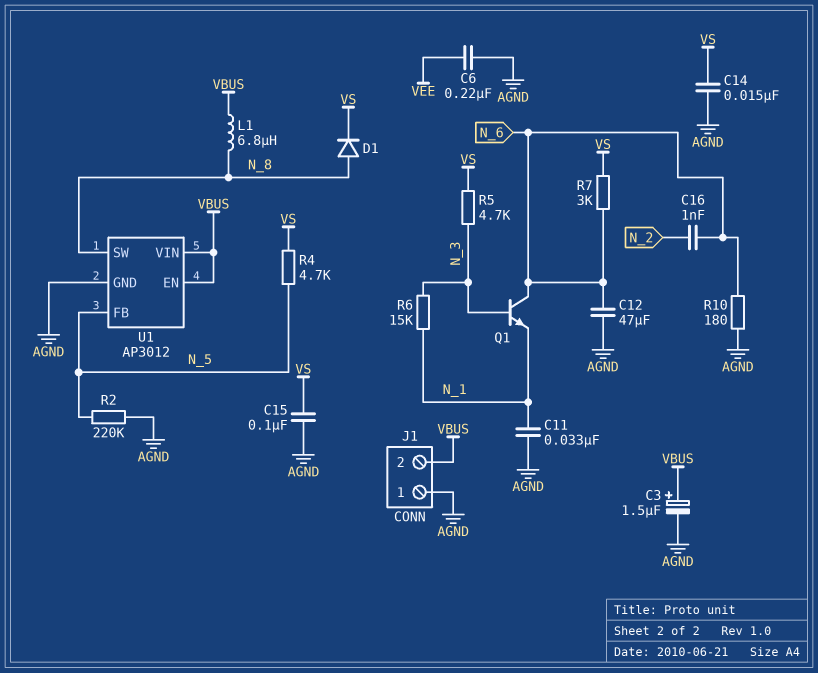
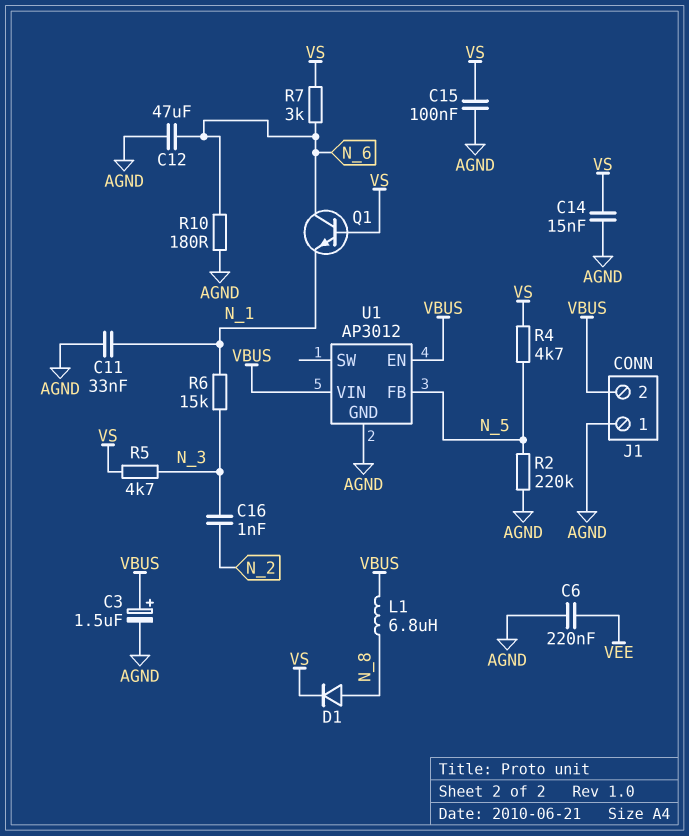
C16: 1nF (N_2, N_6) -> 1nF (N_2, N_3)
Q1: NPN (B N_3, C N_6, E N_1) -> NPN (B VS, C N_6, E N_1)
U1 pin SW: N_8 -> none

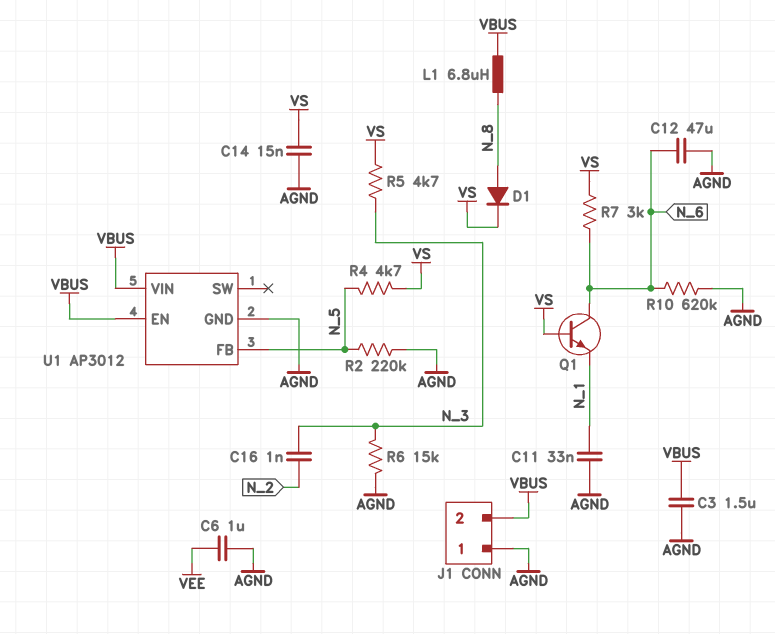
C3: 1.5uF (plus VBUS, minus AGND) -> 1.5uF (AGND, VBUS)
C6: 220nF (AGND, VEE) -> 1uF (AGND, VEE)
C15: 100nF (AGND, VS) -> none
R6: 15k (N_1, N_3) -> 15k (AGND, N_3)
R10: 180 (AGND, N_6) -> 620k (AGND, N_6)

